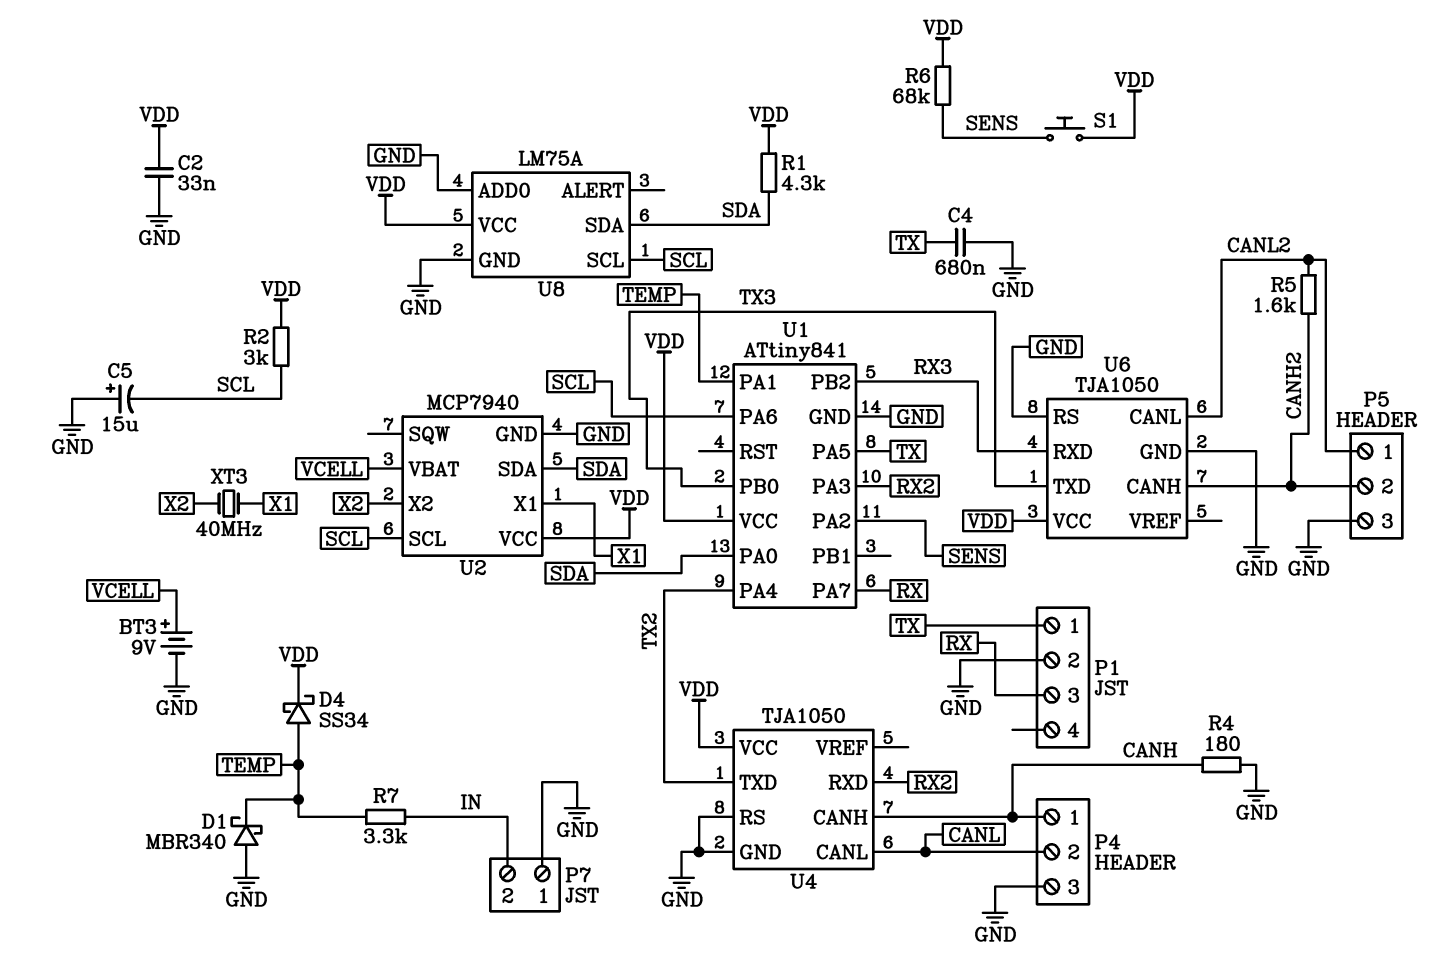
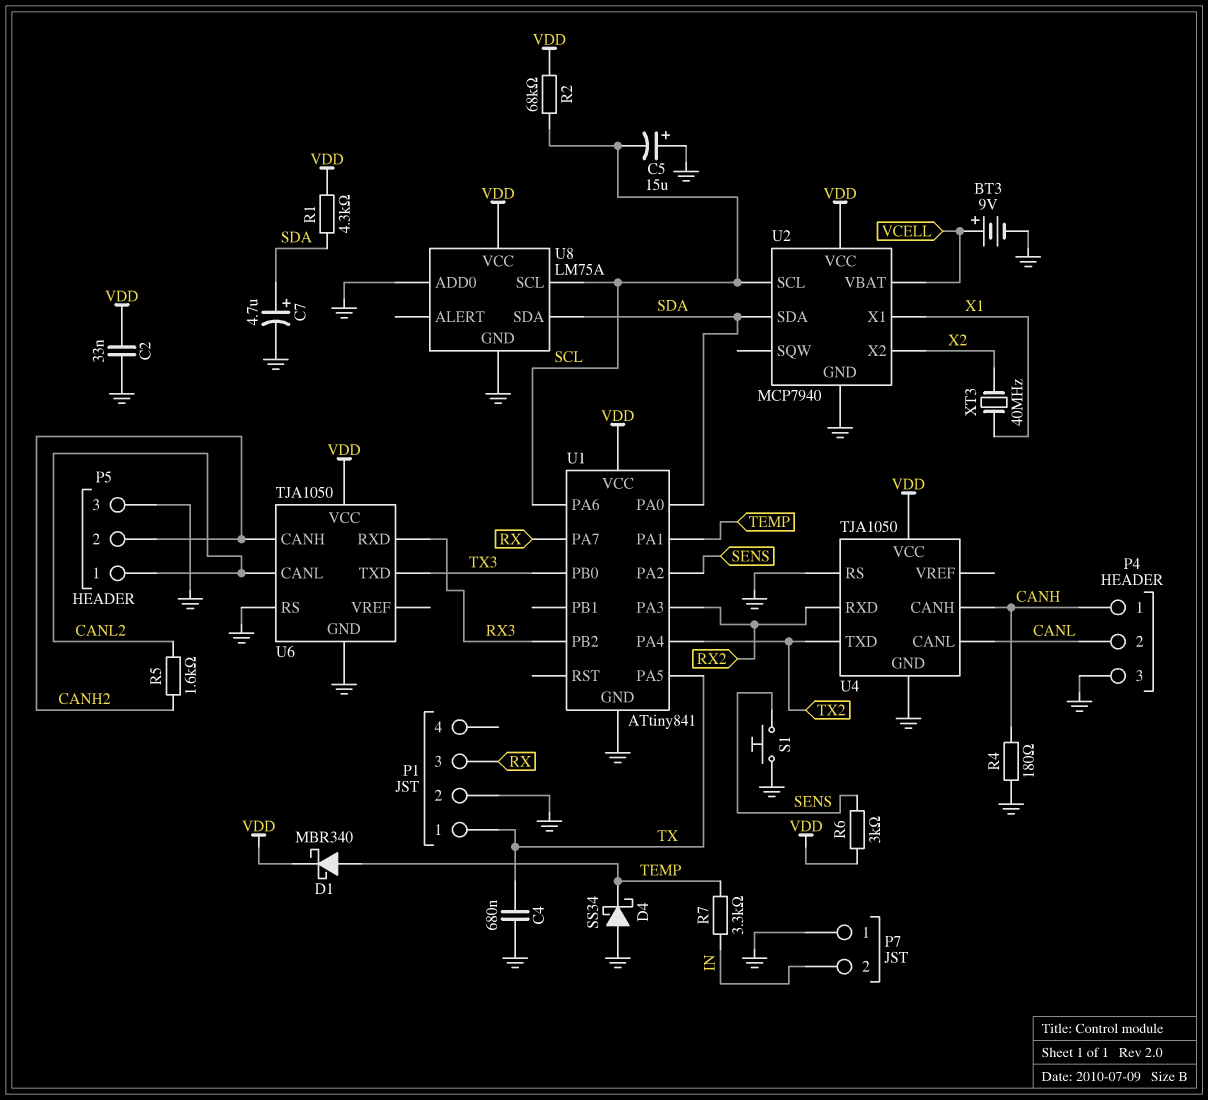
C7: none -> 4.7uF (plus SDA, minus GND)
D1: schottky MBR340 (A GND, K TEMP) -> schottky MBR340 (A TEMP, K VDD)
D4: schottky SS34 (A TEMP, K VDD) -> schottky SS34 (A GND, K TEMP)
R2: 3k (SCL, VDD) -> 68k (SCL, VDD)
R6: 68k (SENS, VDD) -> 3k (SENS, VDD)
S1: button (SENS, VDD) -> button (GND, SENS)

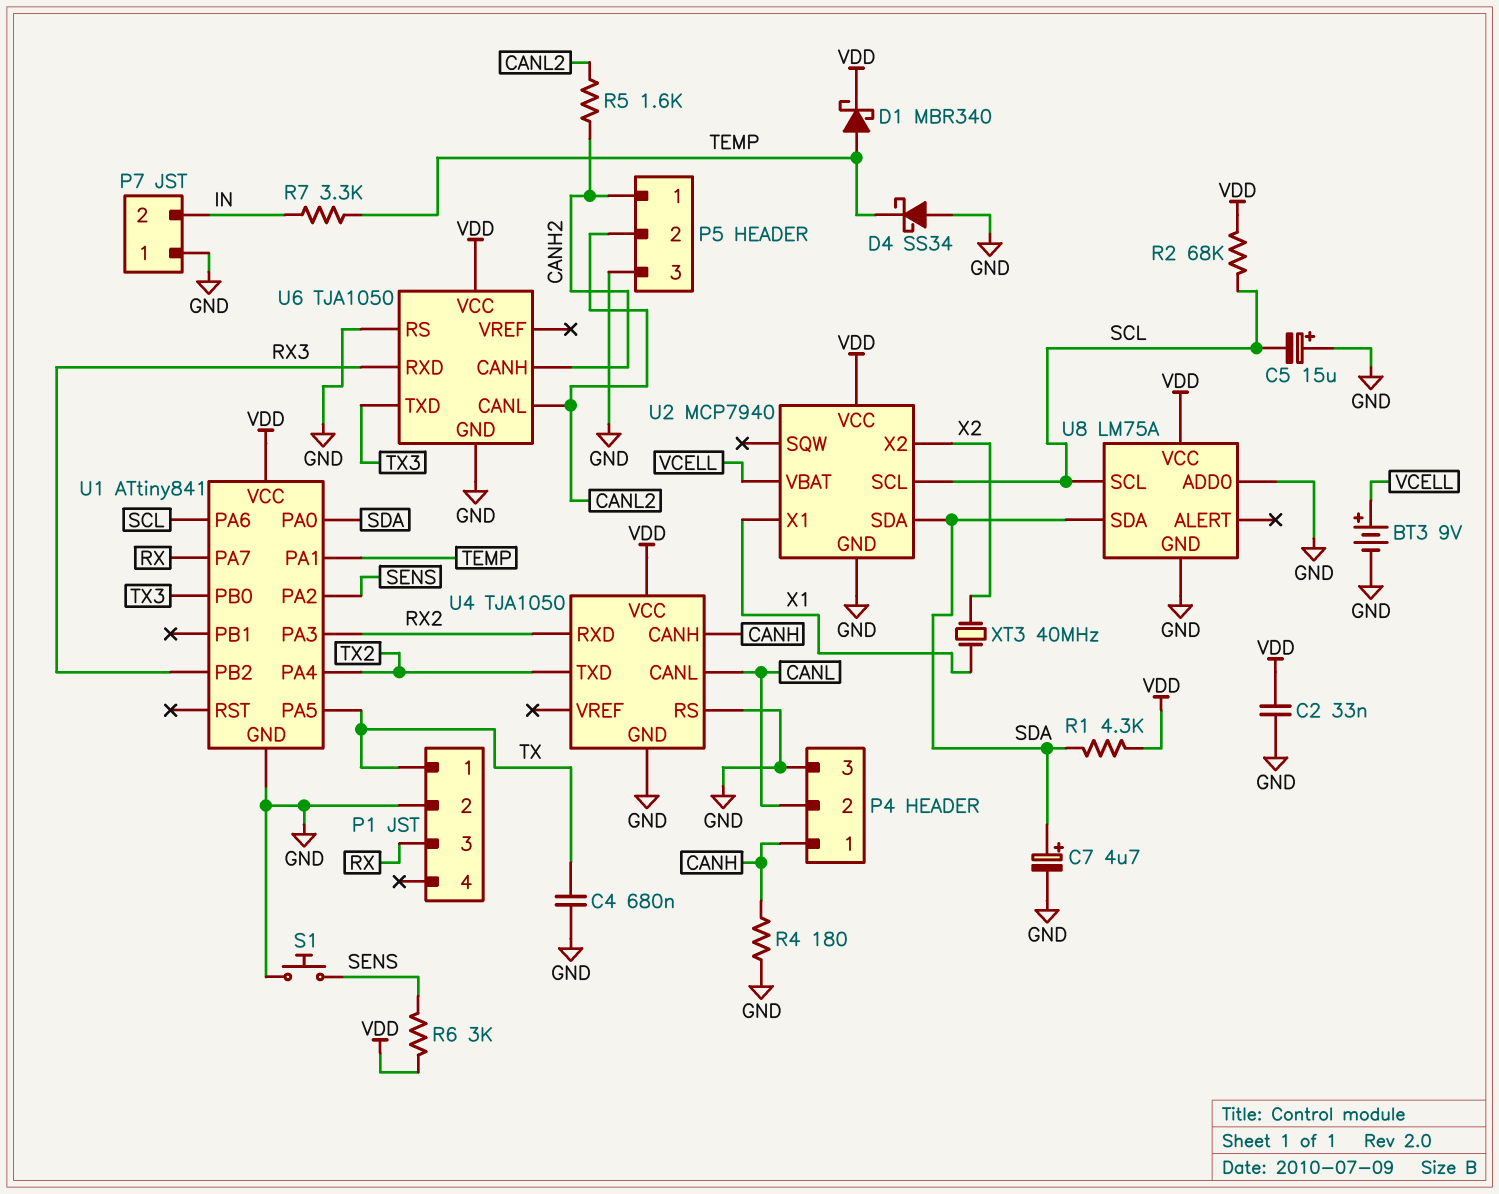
P5 pin 1: CANL2 -> CANH2
P5 pin 2: CANH2 -> CANL2

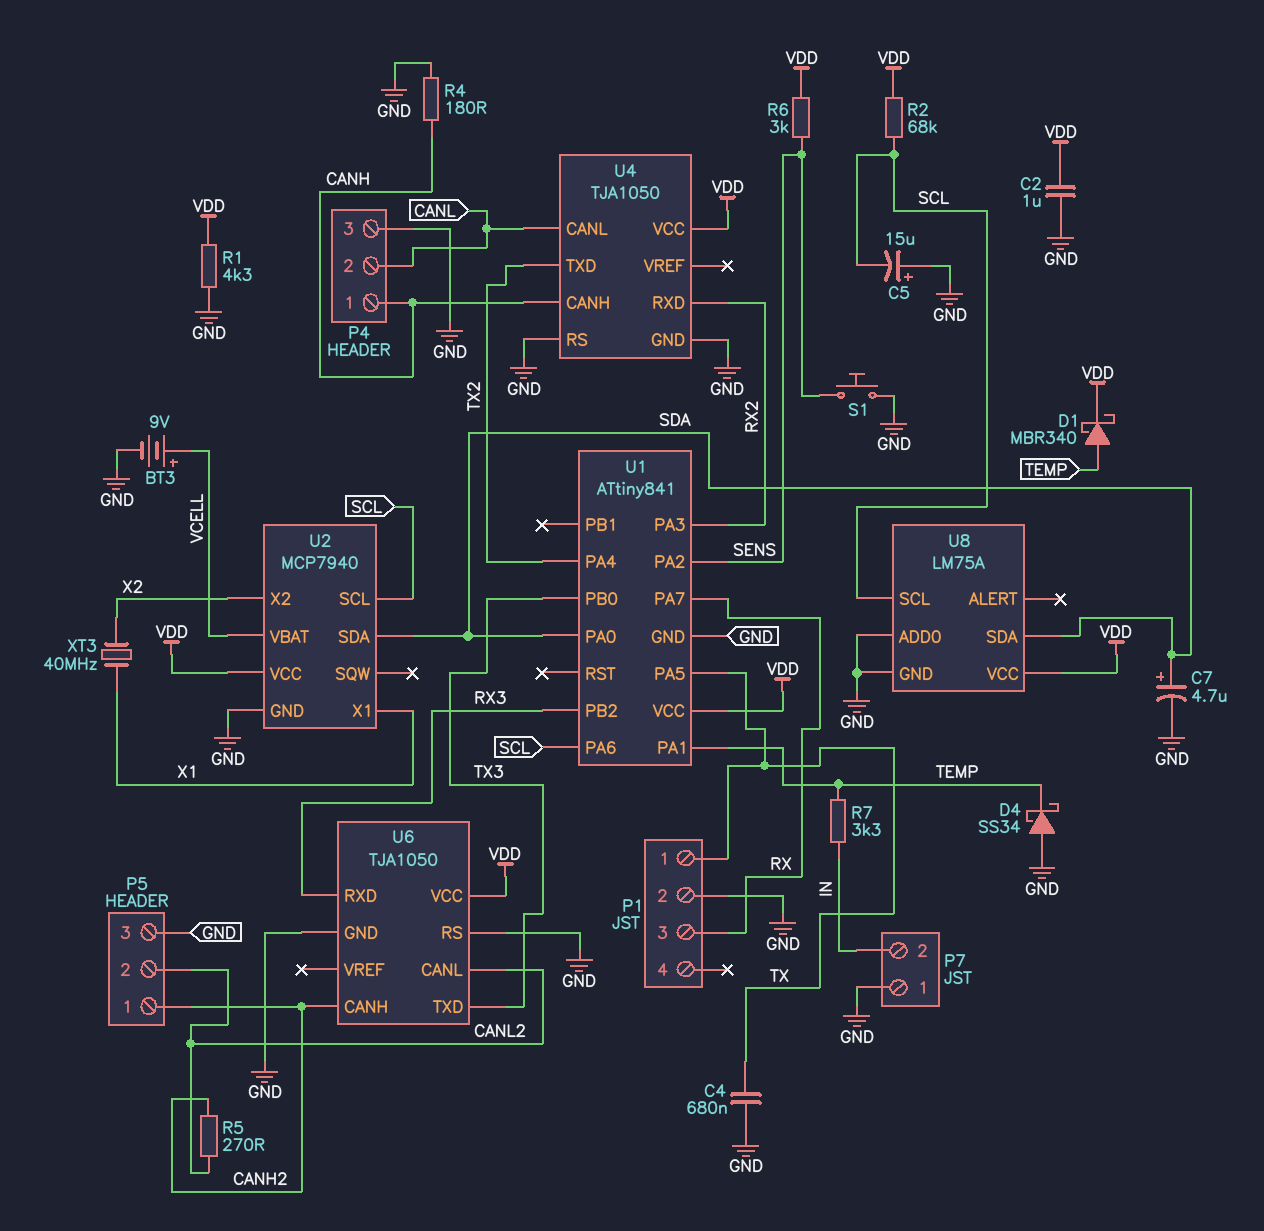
C2: 33nF (GND, VDD) -> 1uF (GND, VDD)
R1: 4.3k (SDA, VDD) -> 4.3k (GND, VDD)
R5: 1.6k (CANH2, CANL2) -> 270 (CANH2, CANL2)

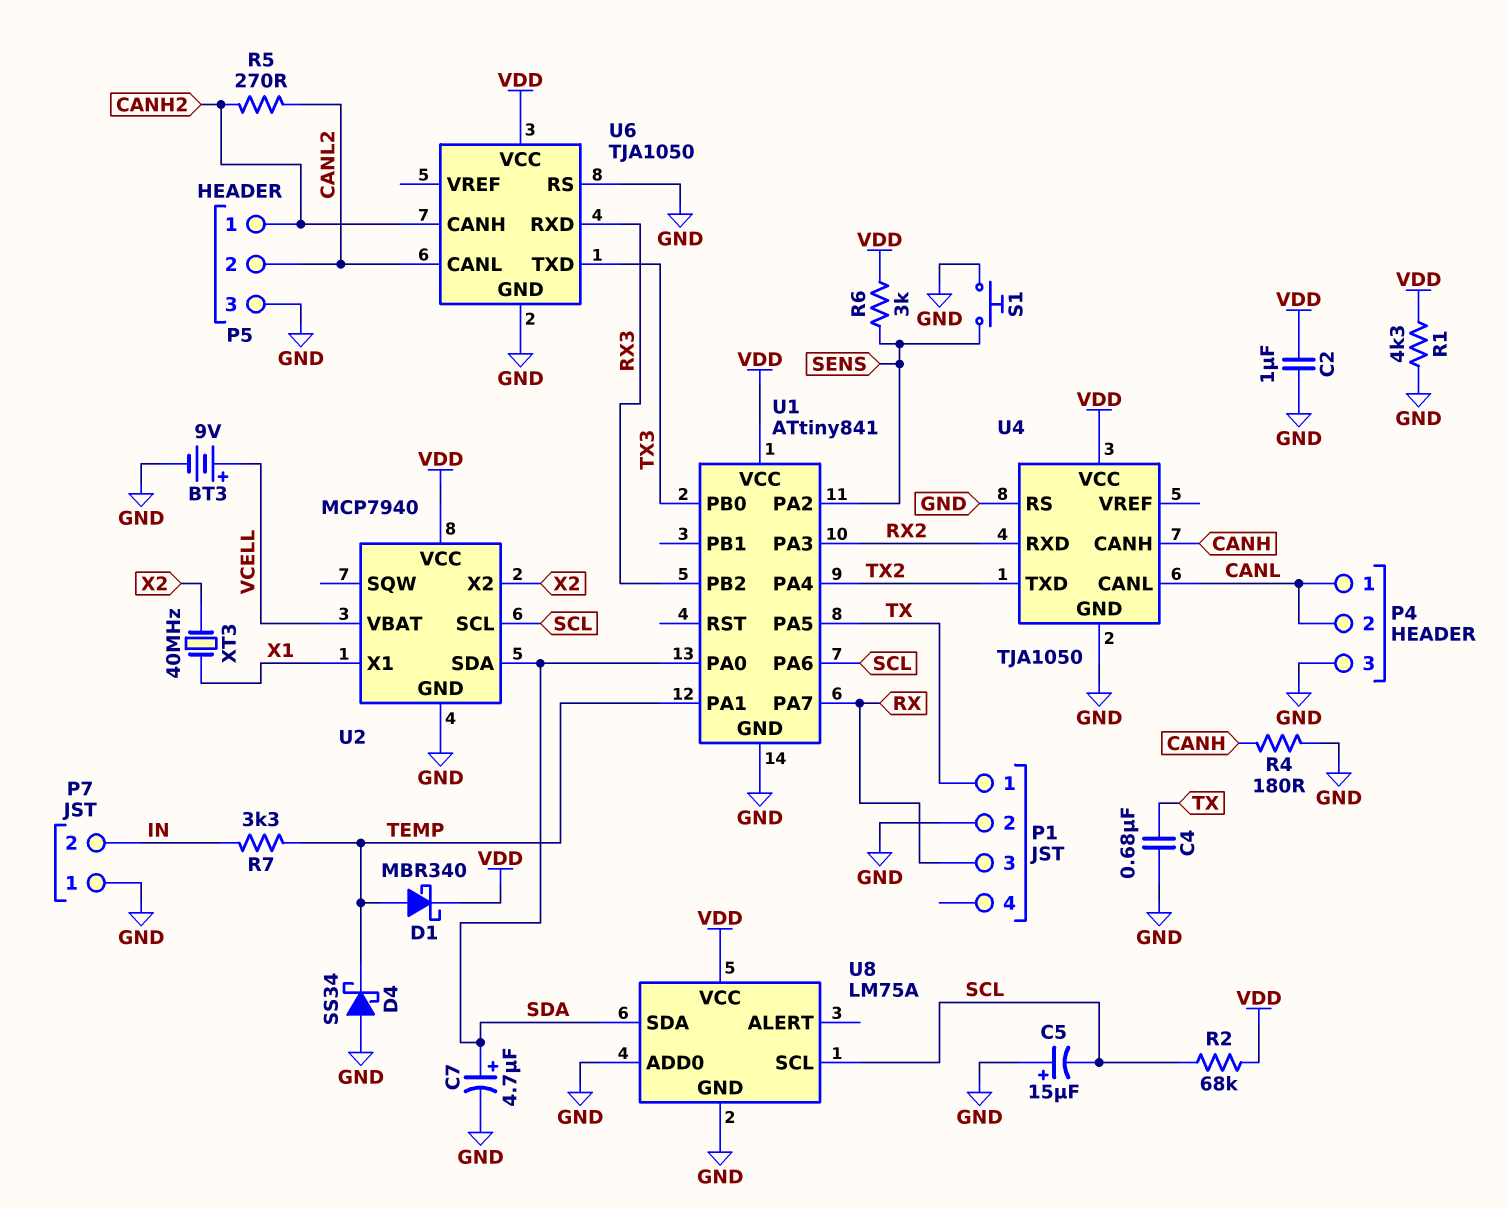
P4 pin 1: CANH -> CANL

